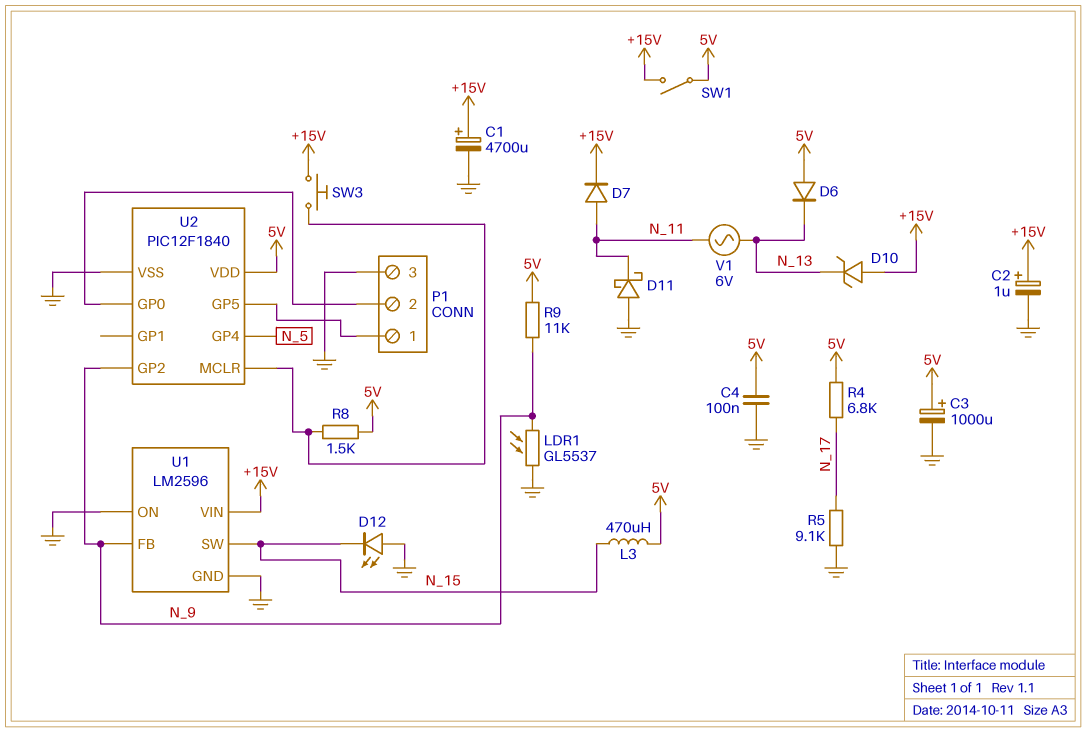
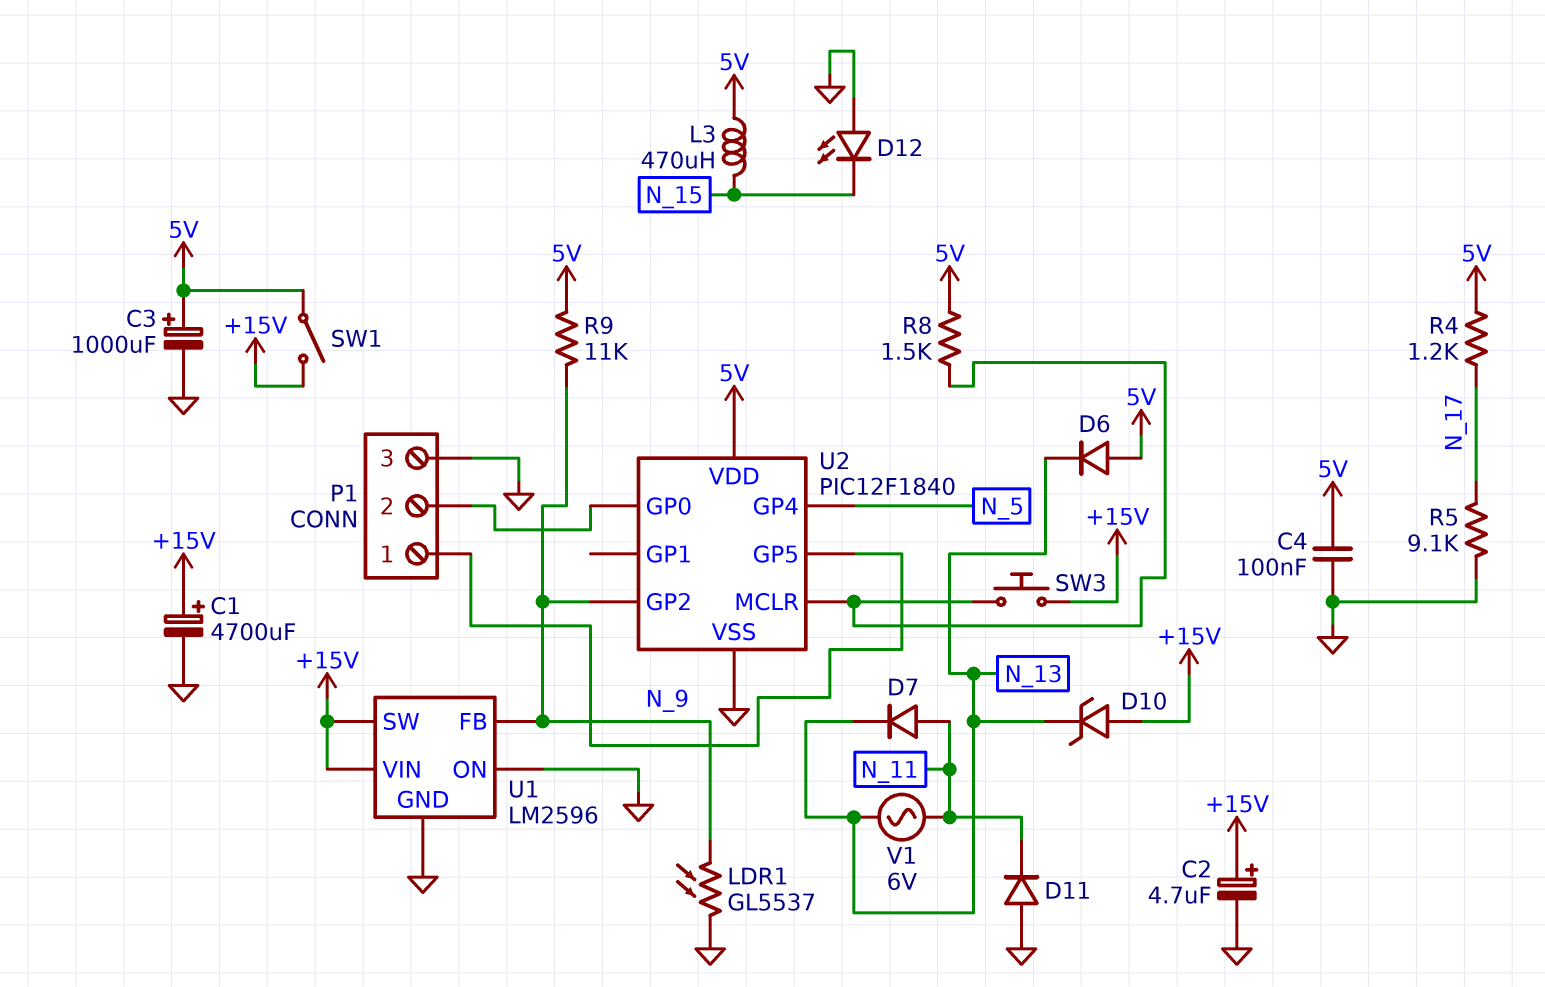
C2: 1uF (plus +15V, minus GND) -> 4.7uF (plus +15V, minus GND)
D7: diode (A N_11, K +15V) -> diode (A N_11, K N_13)
D11: schottky (A GND, K N_11) -> diode (A GND, K N_11)
R4: 6.8k (5V, N_17) -> 1.2k (5V, N_17)
U1 pin SW: N_15 -> +15V

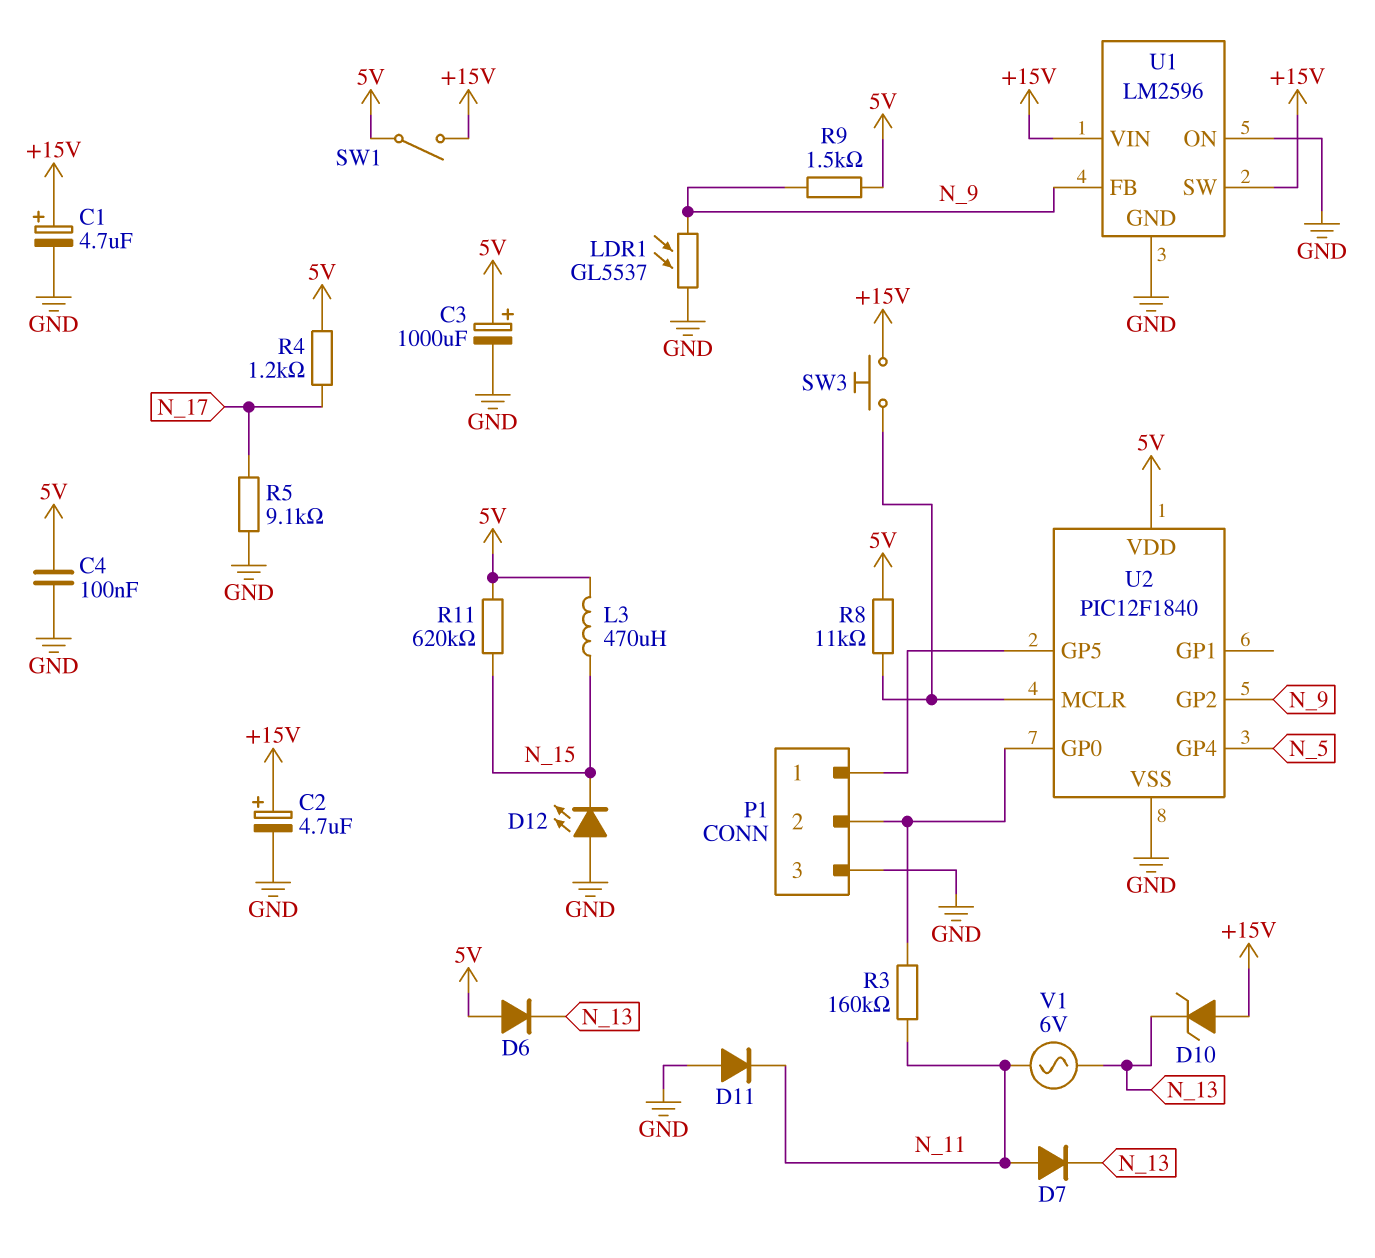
C1: 4700uF (plus +15V, minus GND) -> 4.7uF (plus +15V, minus GND)
R3: none -> 160k (N_11, P1/2)
R8: 1.5k (5V, U2/MCLR) -> 11k (5V, U2/MCLR)
R9: 11k (5V, N_9) -> 1.5k (5V, N_9)
R11: none -> 620k (5V, N_15)

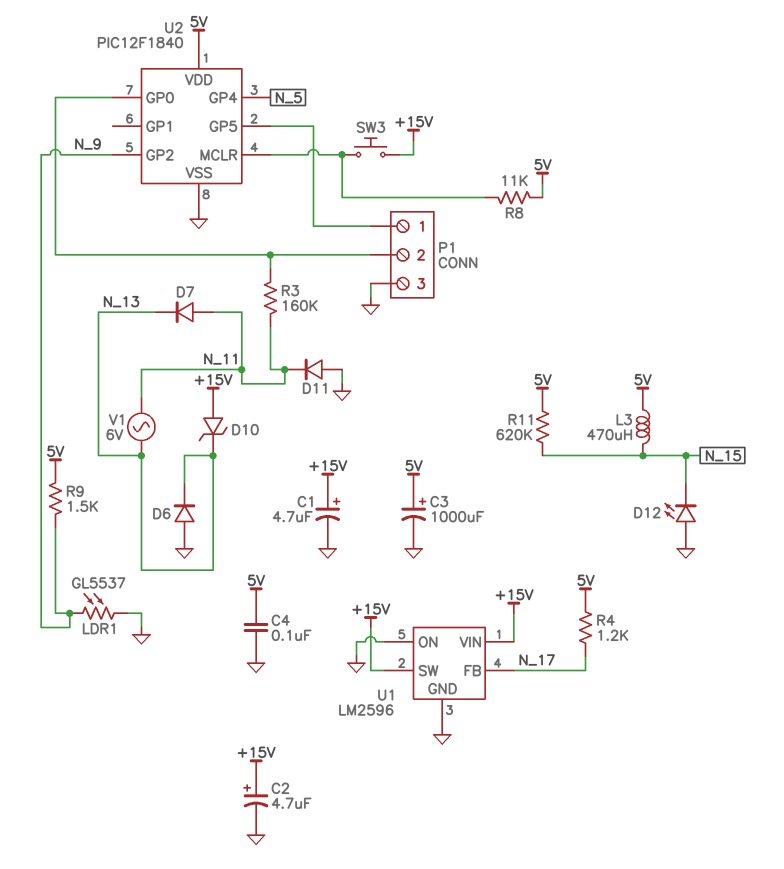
D6: diode (A 5V, K N_13) -> diode (A GND, K N_13)
R5: 9.1k (GND, N_17) -> none
SW1: switch (+15V, 5V) -> none
U1 pin FB: N_9 -> N_17

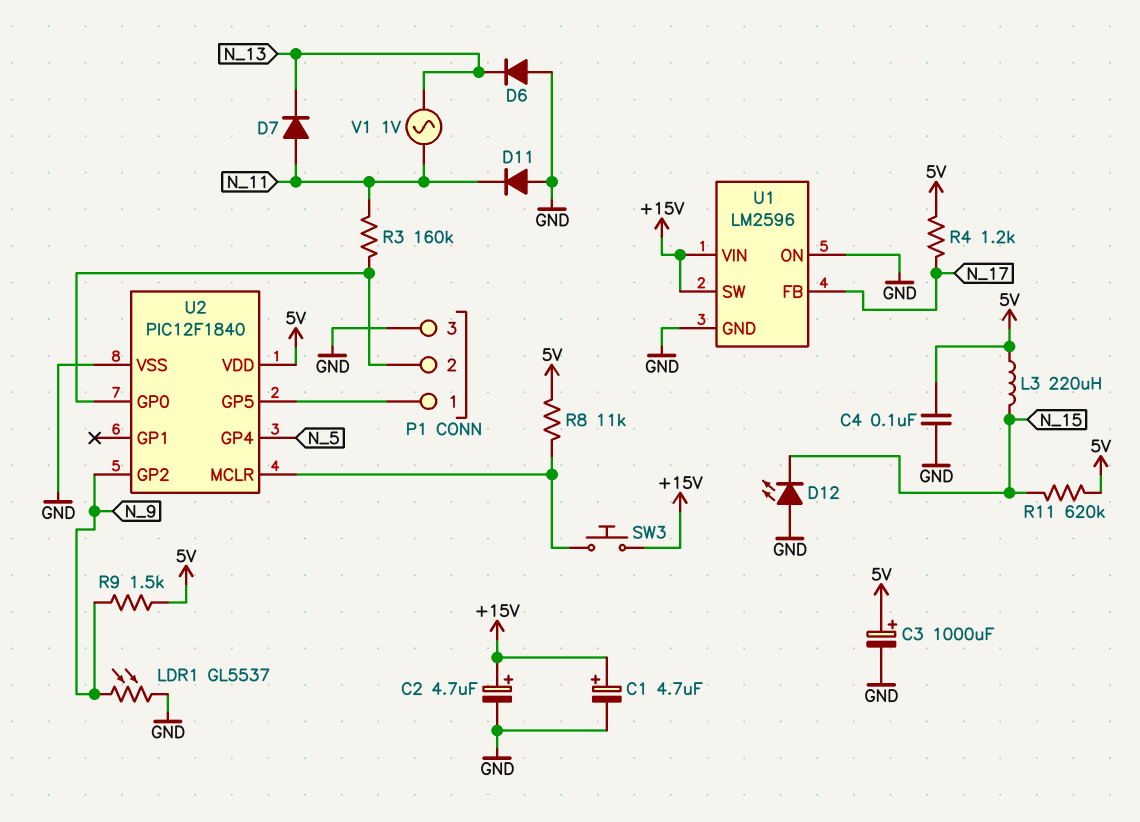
D10: zener (A +15V, K N_13) -> none
L3: 470uH (5V, N_15) -> 220uH (5V, N_15)
V1: AC 6V (N_11, N_13) -> AC 1V (N_11, N_13)

